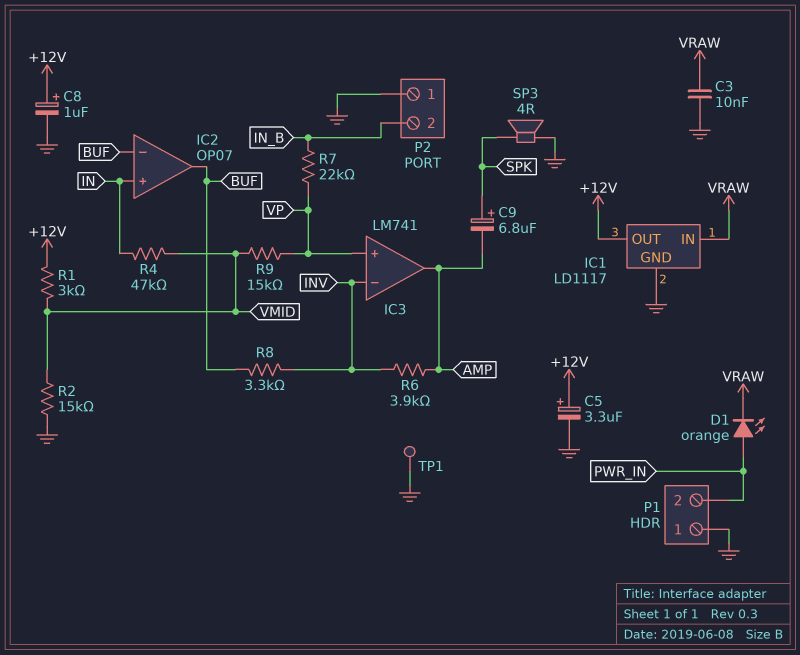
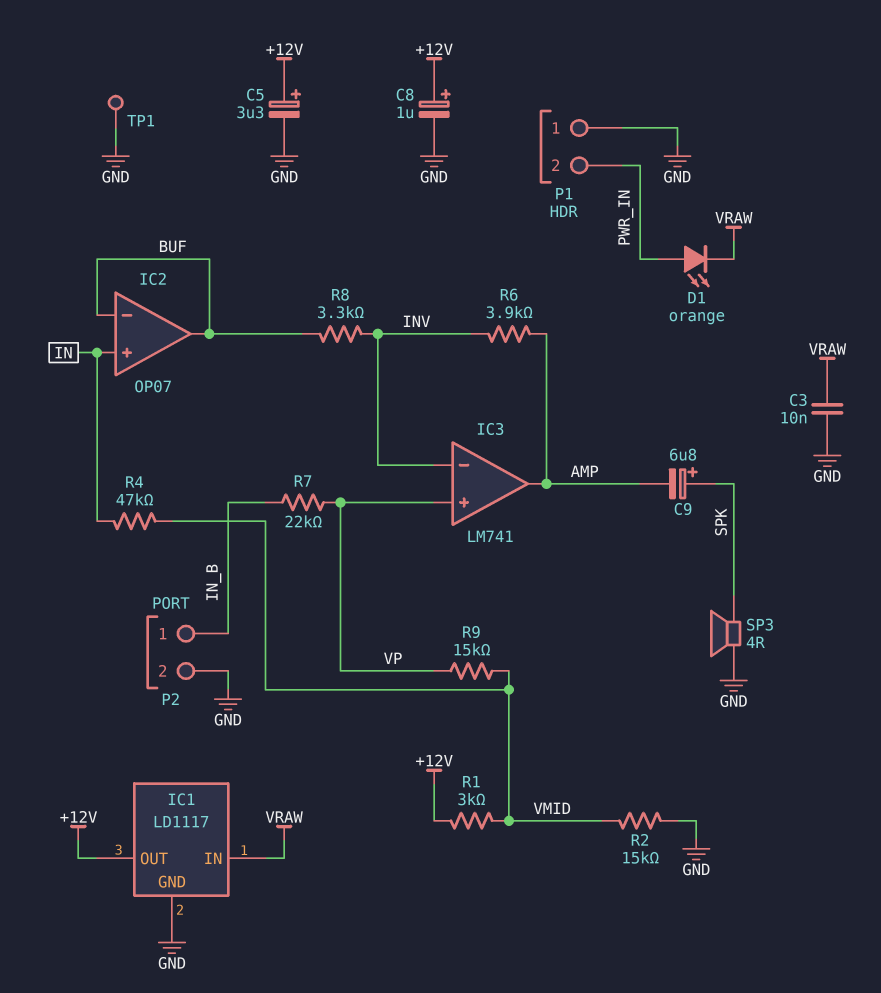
P2 pin 1: GND -> IN_B
P2 pin 2: IN_B -> GND

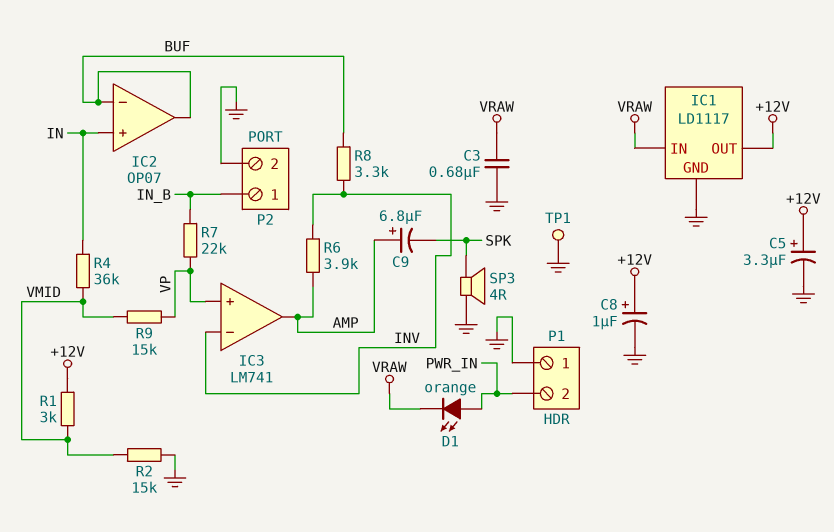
C3: 10nF (GND, VRAW) -> 680nF (GND, VRAW)
C9: 6.8uF (plus SPK, minus AMP) -> 6.8uF (plus AMP, minus SPK)
R4: 47k (IN, VMID) -> 36k (IN, VMID)

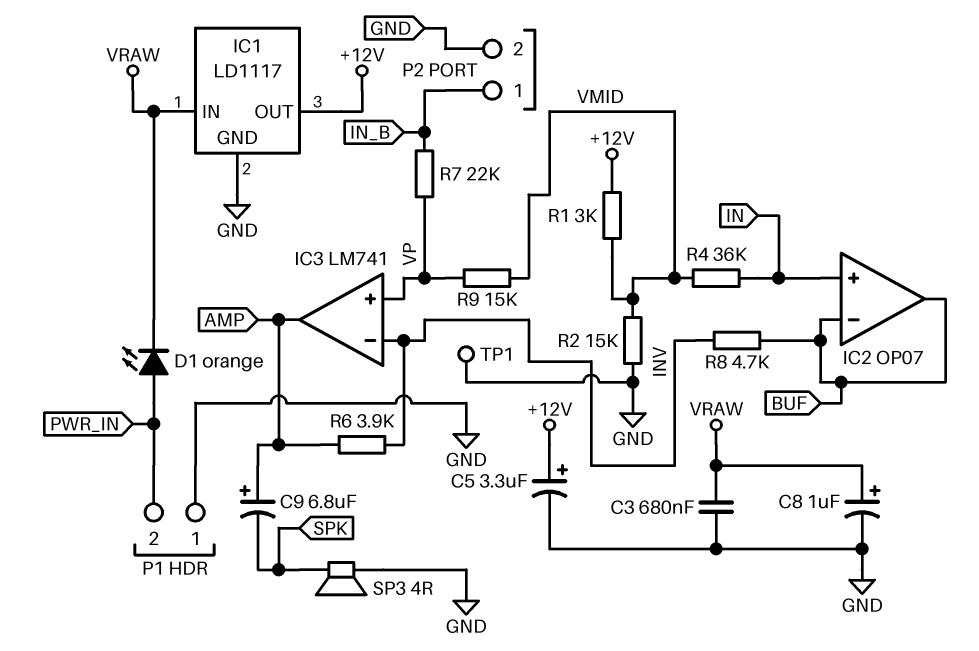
C8: 1uF (plus +12V, minus GND) -> 1uF (plus VRAW, minus GND)
R8: 3.3k (BUF, INV) -> 4.7k (BUF, INV)

